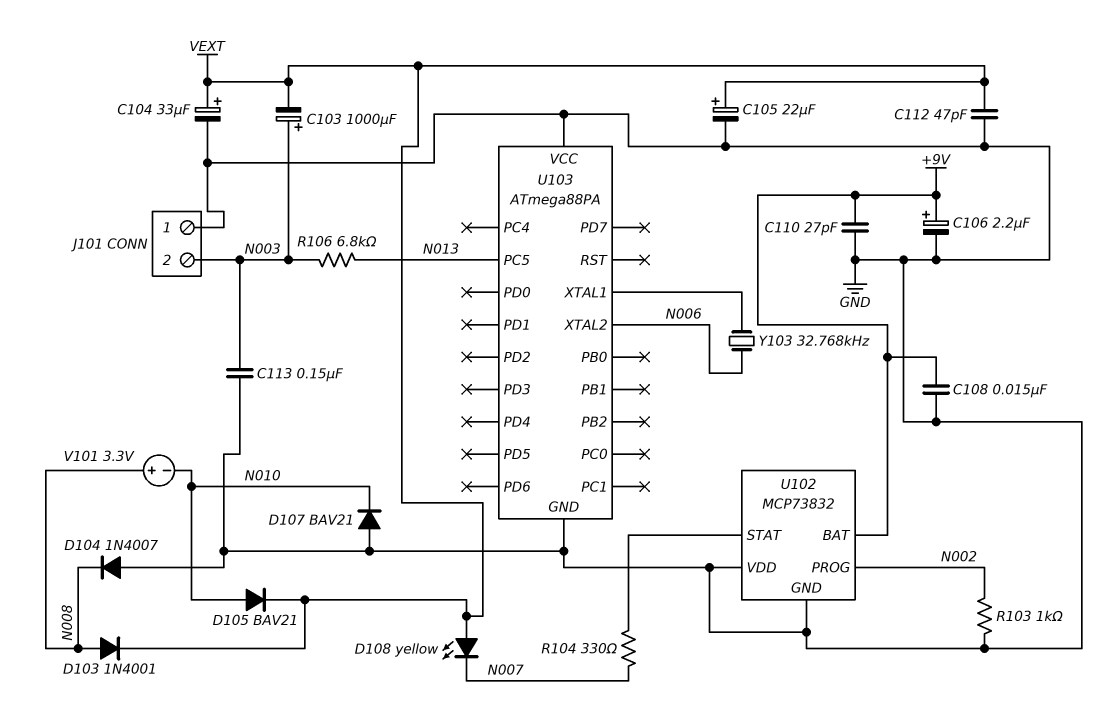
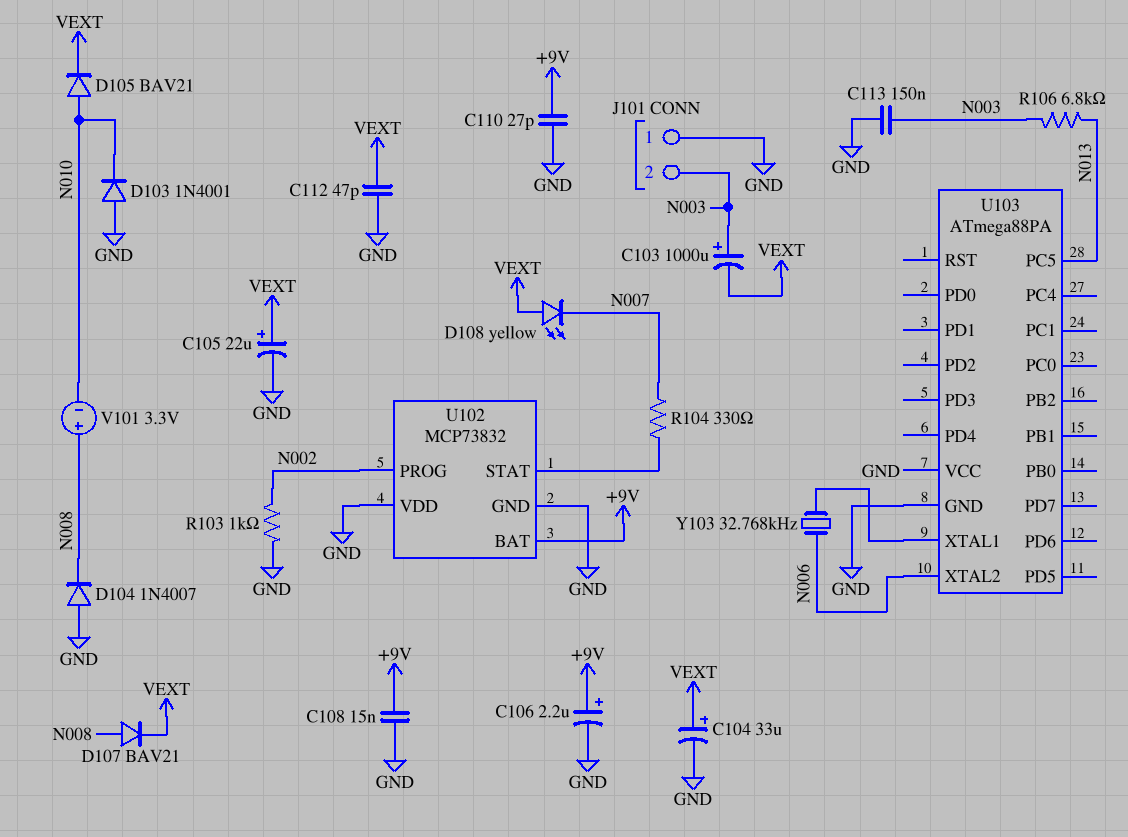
D103: diode 1N4001 (A N008, K VEXT) -> diode 1N4001 (A GND, K N010)
D107: diode BAV21 (A GND, K N010) -> diode BAV21 (A N008, K VEXT)

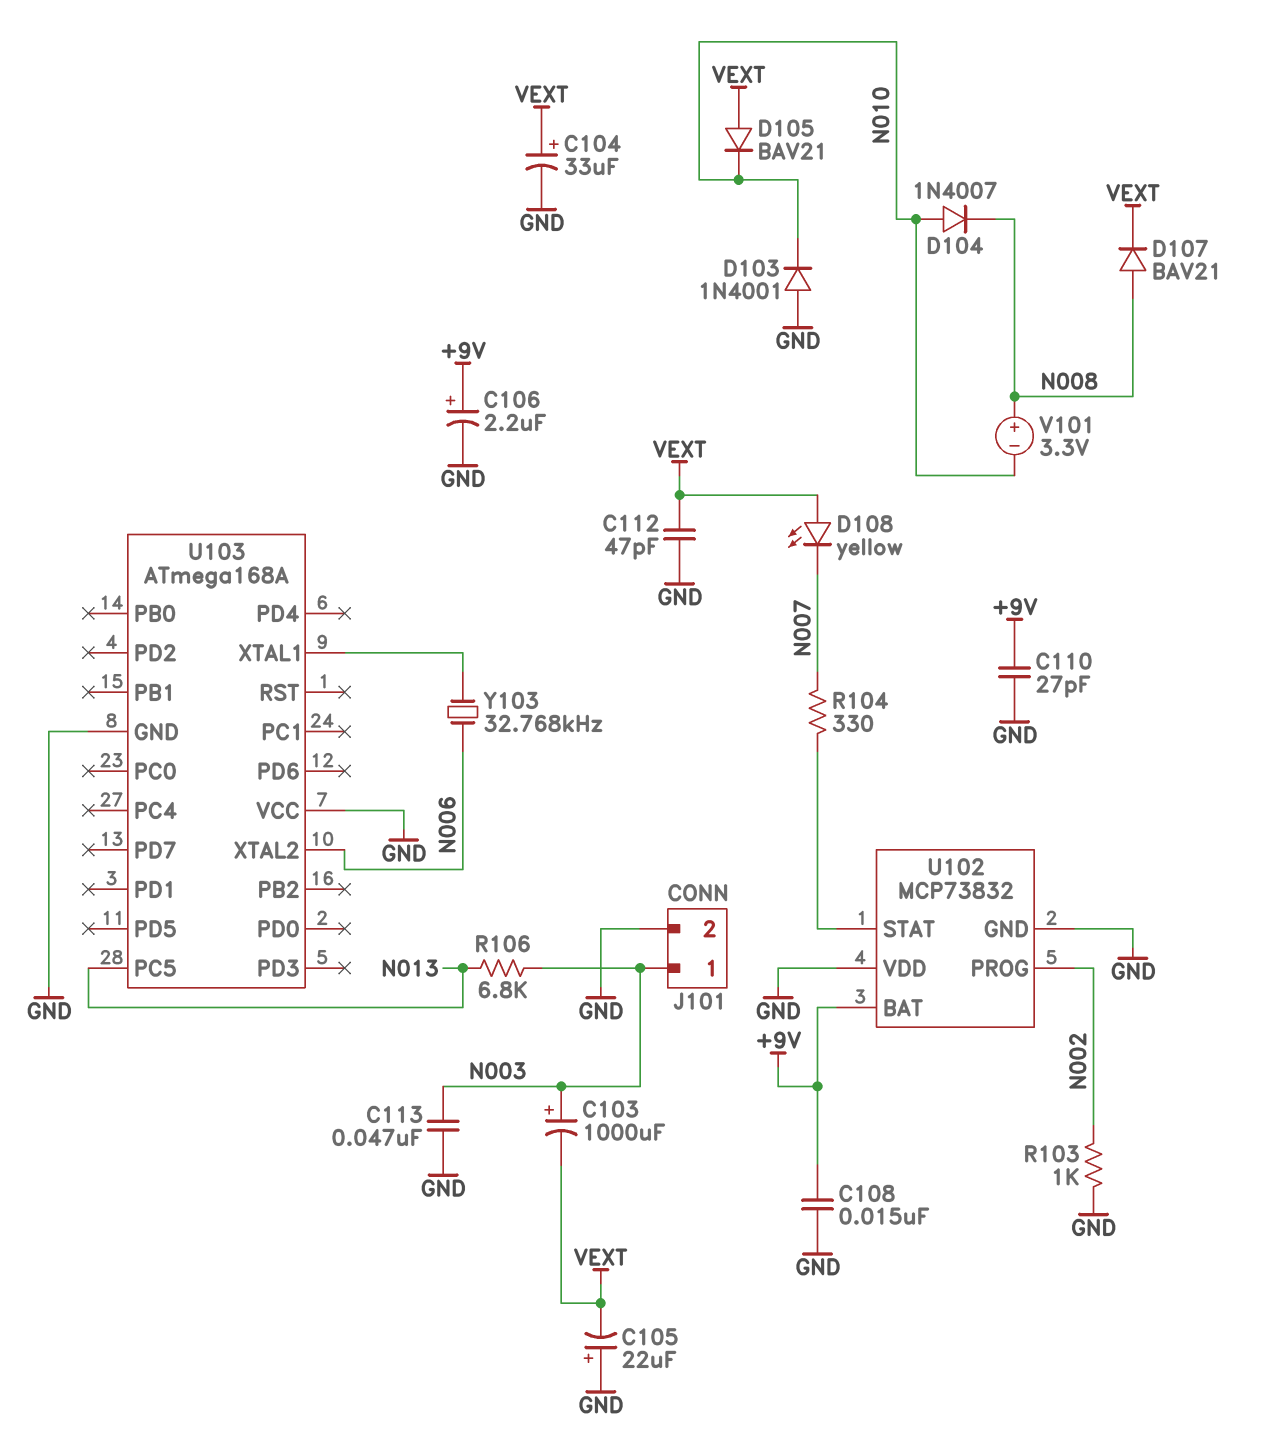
C105: 22uF (plus VEXT, minus GND) -> 22uF (plus GND, minus VEXT)
C113: 150nF (GND, N003) -> 47nF (GND, N003)
D104: diode 1N4007 (A GND, K N008) -> diode 1N4007 (A N010, K N008)
D105: diode BAV21 (A N010, K VEXT) -> diode BAV21 (A VEXT, K N010)
J101 pin 1: GND -> N003
J101 pin 2: N003 -> GND
U103: ATmega88PA -> ATmega168A

